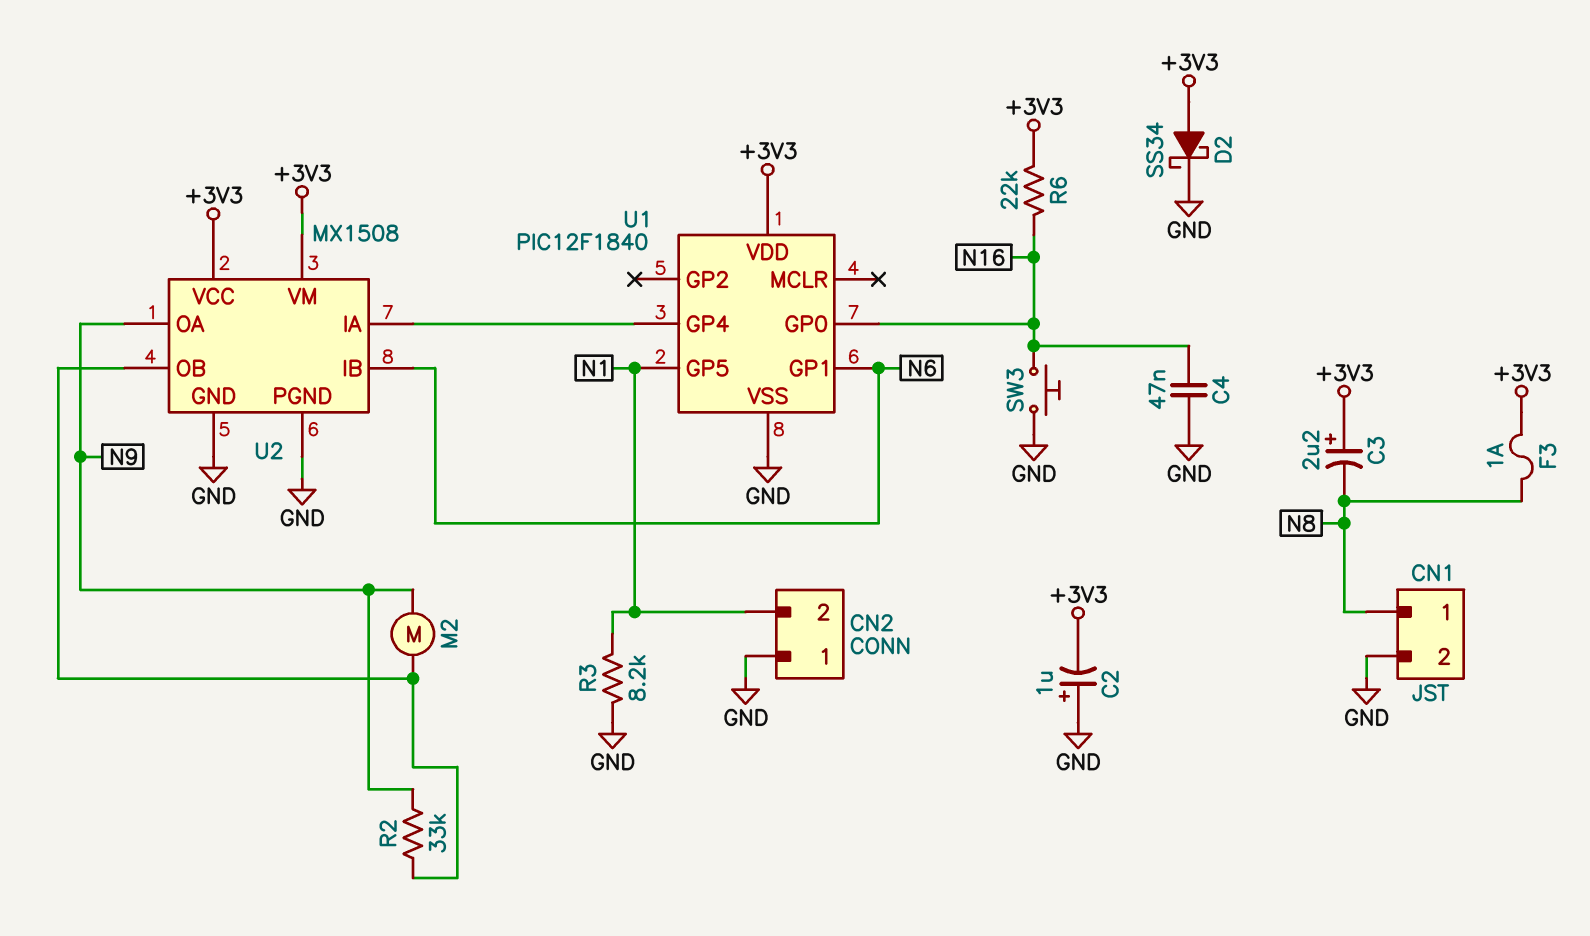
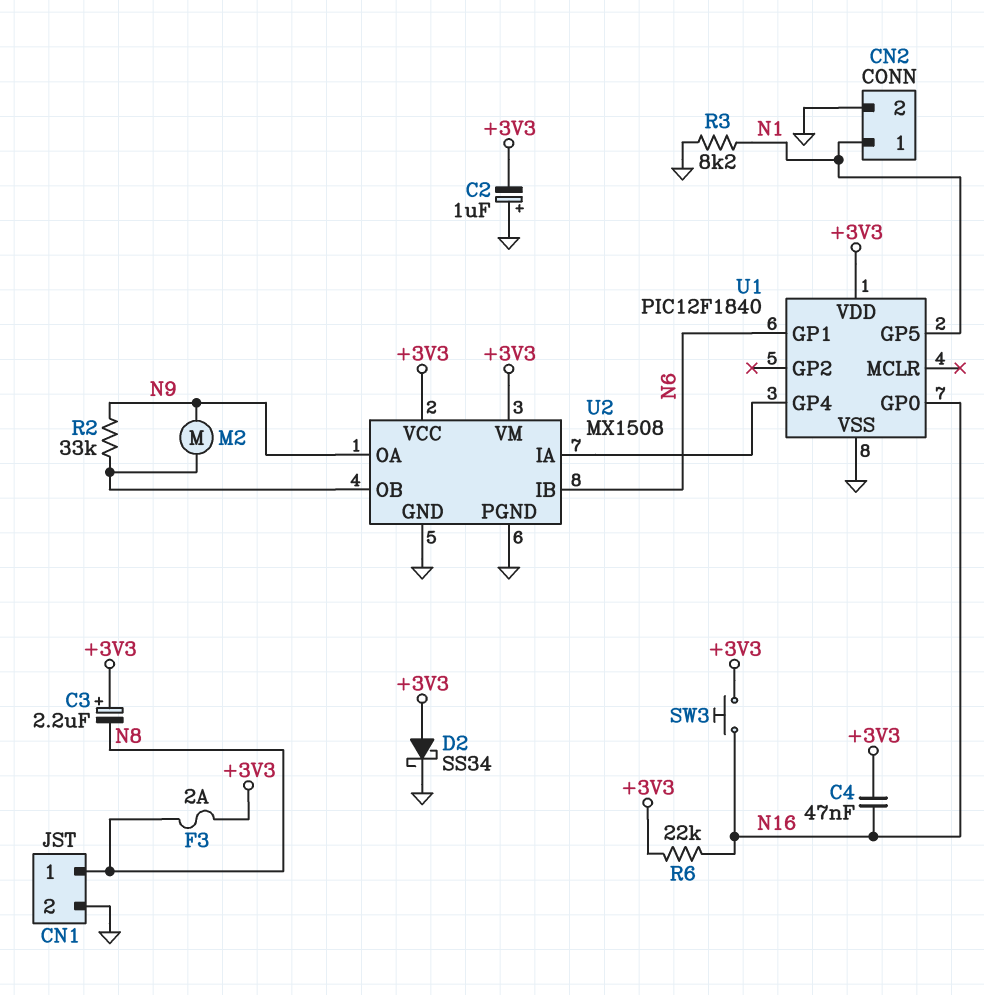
C4: 47nF (GND, N16) -> 47nF (+3V3, N16)
CN2 pin 1: GND -> N1
CN2 pin 2: N1 -> GND
F3: 1A (+3V3, N8) -> 2A (+3V3, N8)
SW3: button (GND, N16) -> button (+3V3, N16)

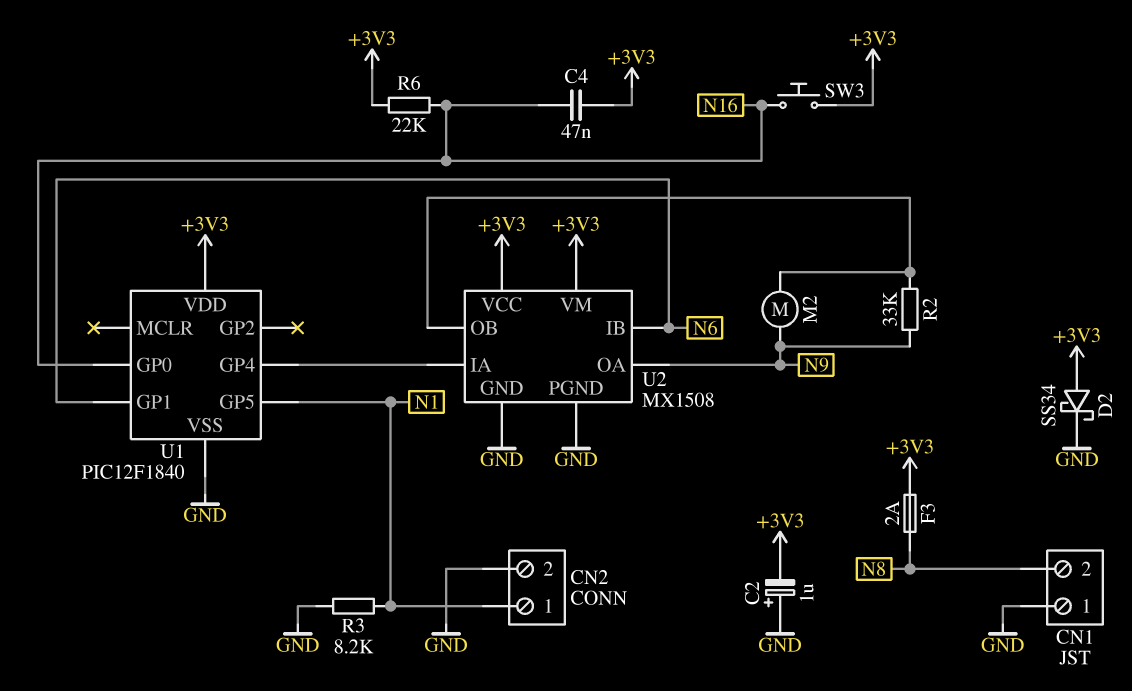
C3: 2.2uF (plus +3V3, minus N8) -> none
CN1 pin 1: N8 -> GND
CN1 pin 2: GND -> N8

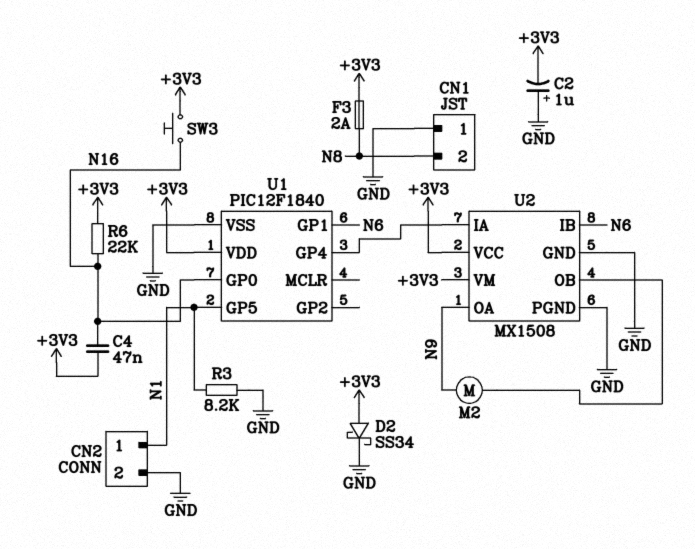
R2: 33k (N9, U2/OB) -> none

